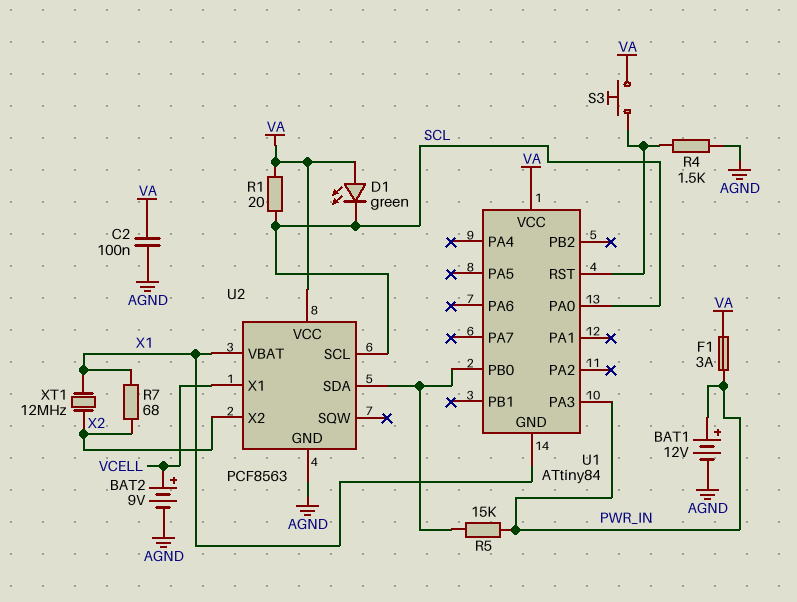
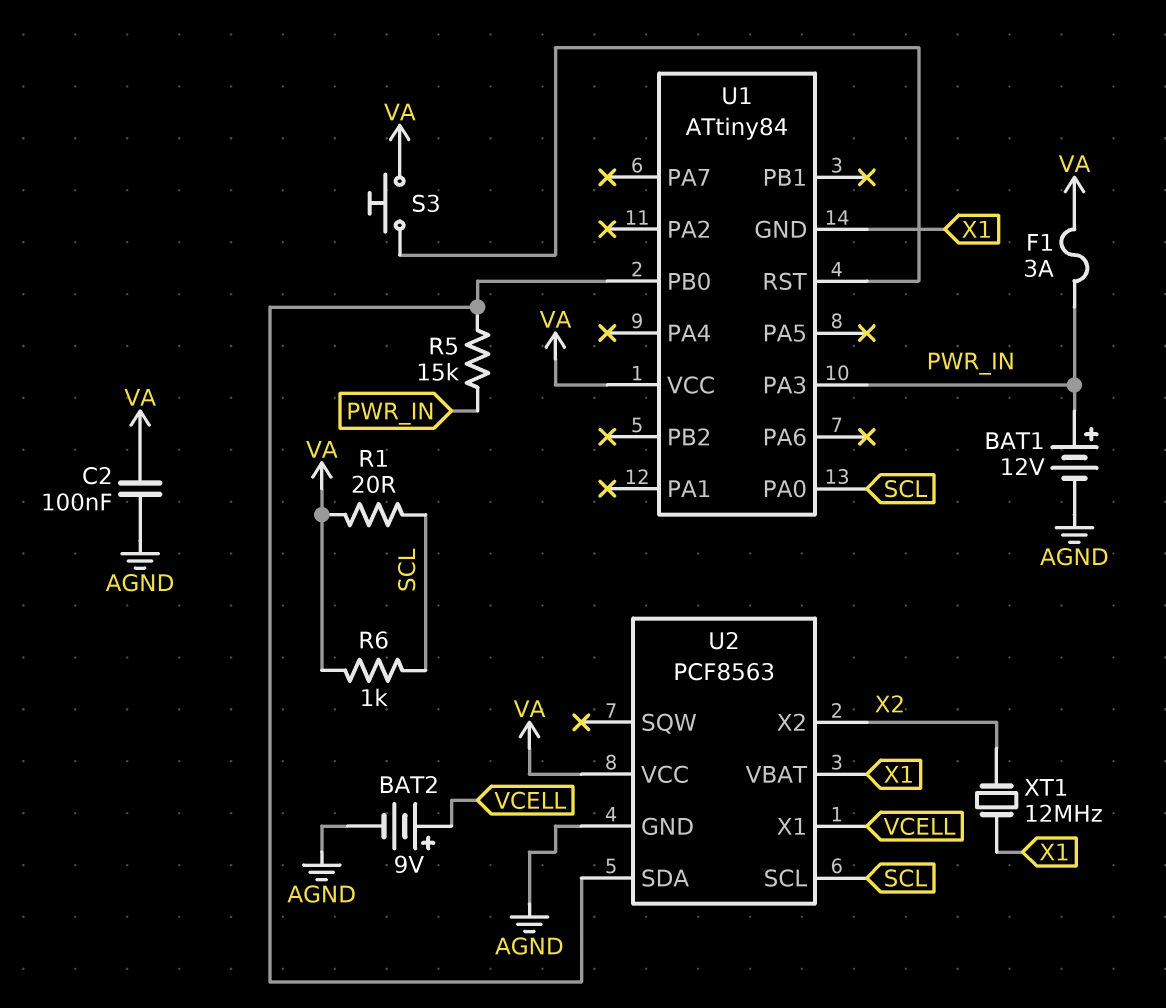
D1: LED green (A VA, K SCL) -> none
R4: 1.5k (AGND, U1/RST) -> none
R6: none -> 1k (SCL, VA)
R7: 68 (X1, X2) -> none

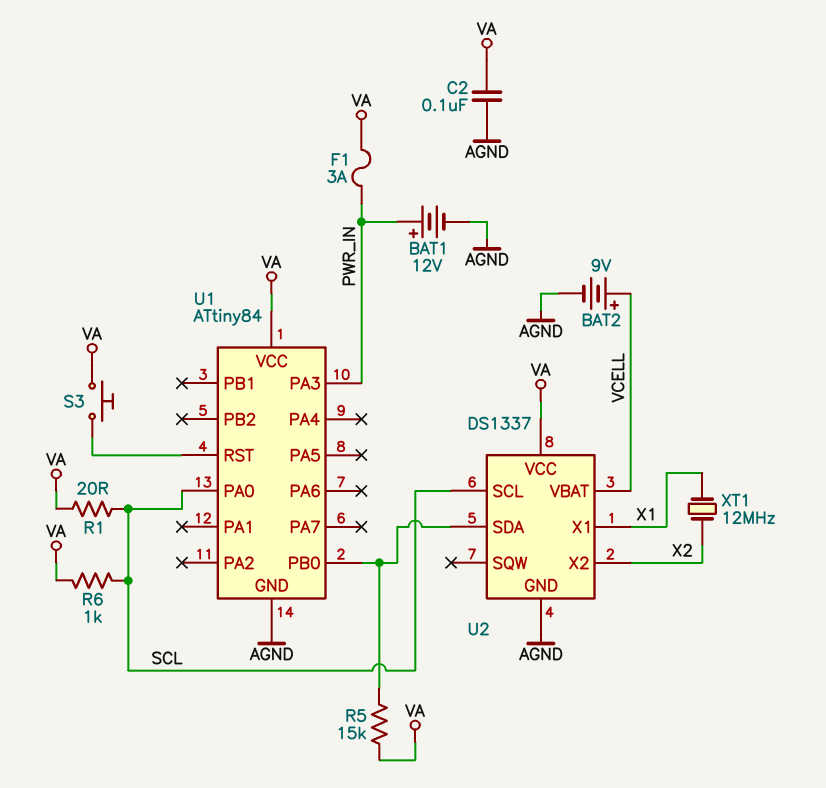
R5: 15k (PWR_IN, U1/PB0) -> 15k (U1/PB0, VA)
U1 pin GND: X1 -> AGND
U2: PCF8563 -> DS1337
U2 pin VBAT: X1 -> VCELL
U2 pin X1: VCELL -> X1

